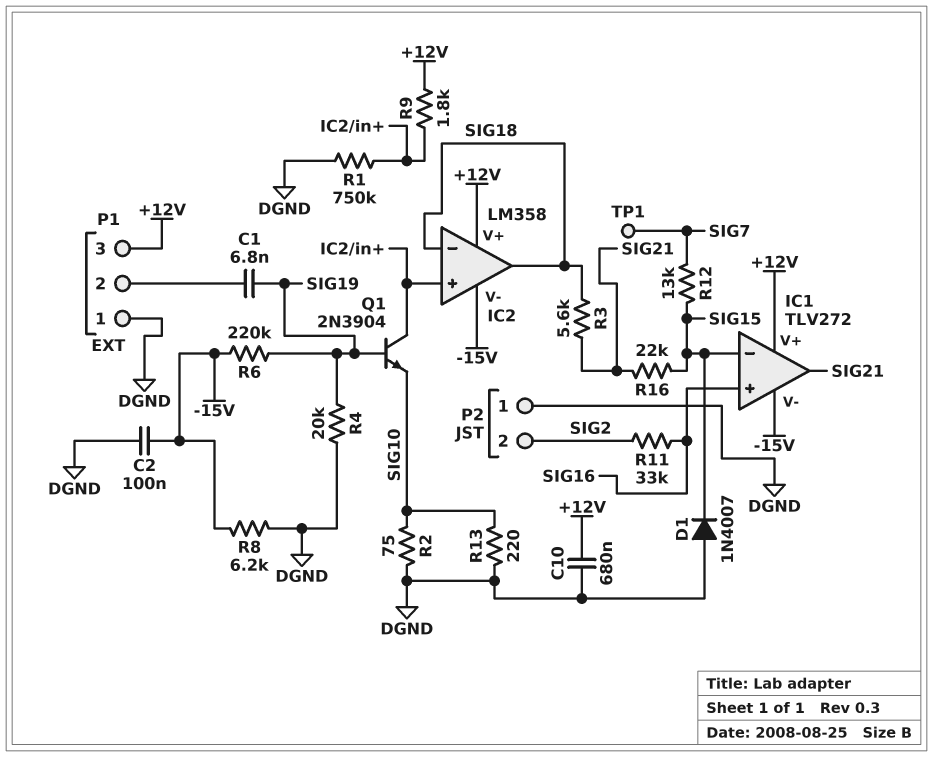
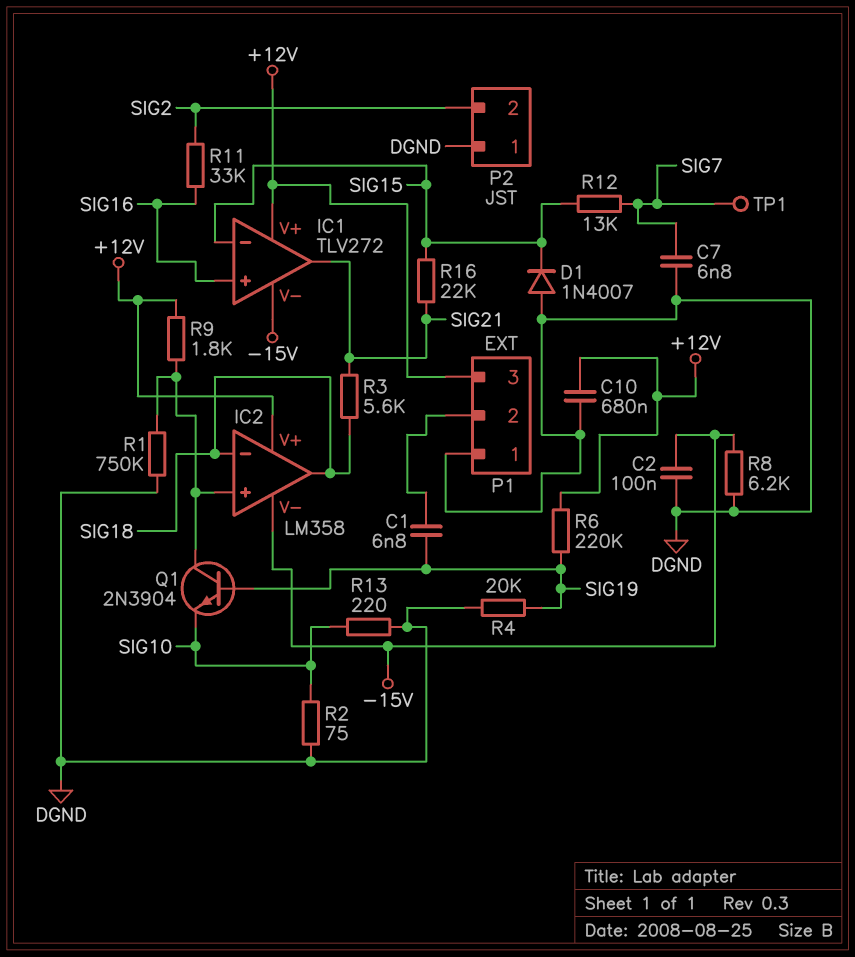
C7: none -> 6.8nF (DGND, SIG7)
R6: 220k (-15V, SIG19) -> 220k (+12V, SIG19)

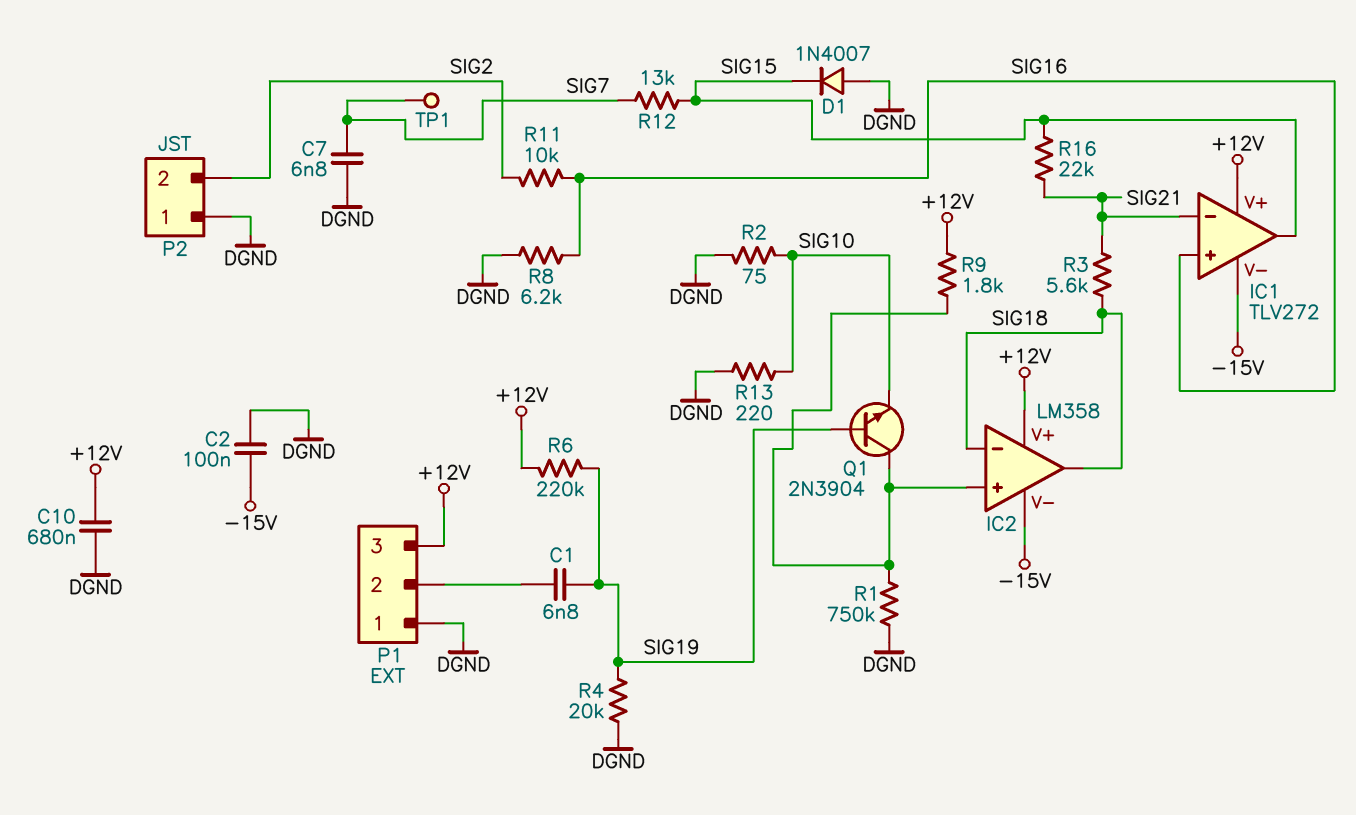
IC1 pin in-: SIG15 -> SIG21
IC1 pin out: SIG21 -> SIG15
R8: 6.2k (-15V, DGND) -> 6.2k (DGND, SIG16)
R11: 33k (SIG2, SIG16) -> 10k (SIG2, SIG16)

